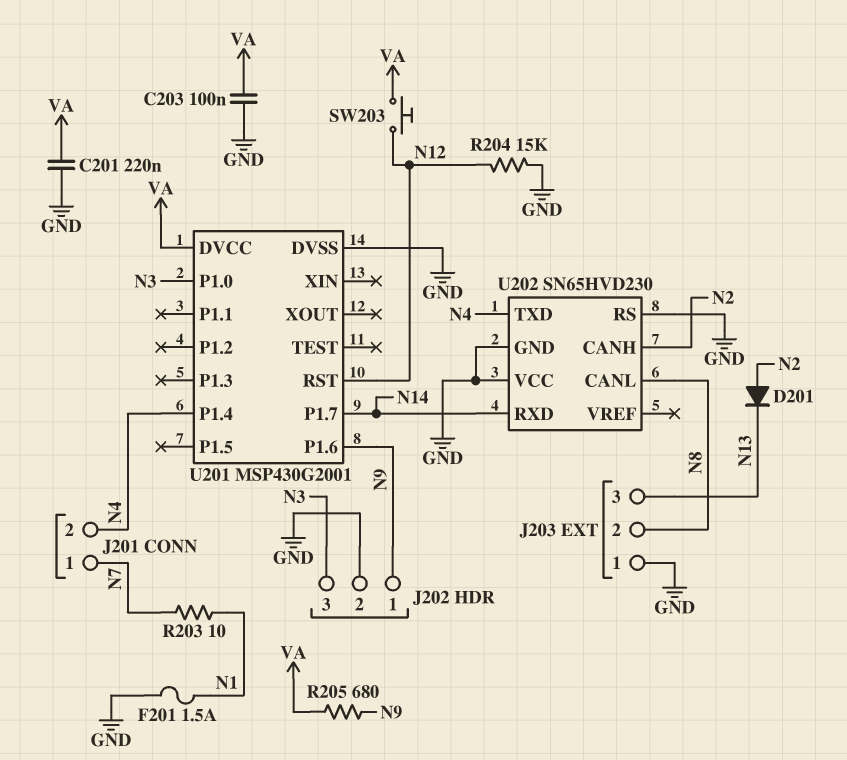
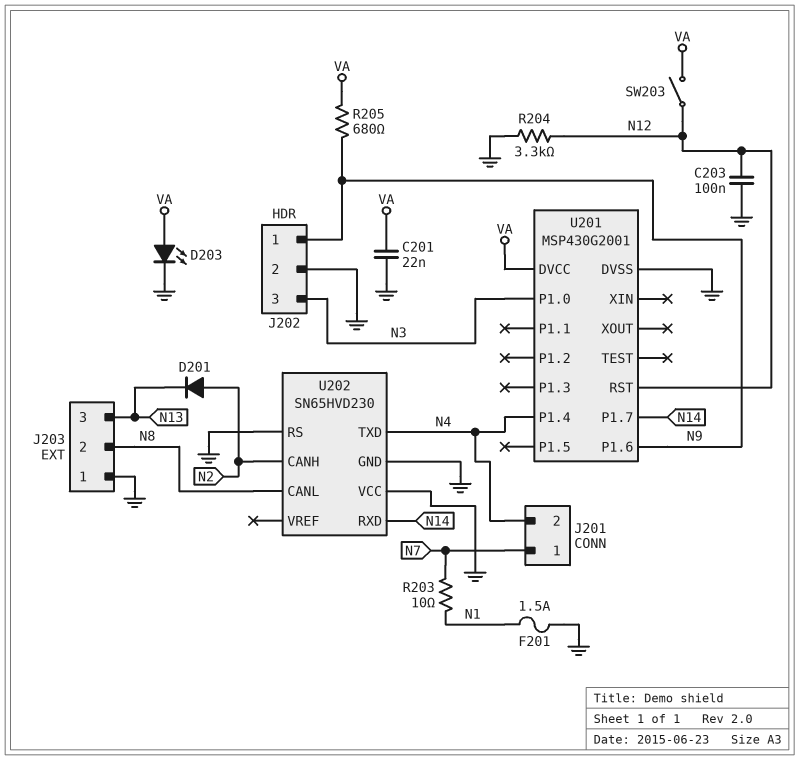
C201: 220nF (GND, VA) -> 22nF (GND, VA)
C203: 100nF (GND, VA) -> 100nF (GND, N12)
D203: none -> LED (A VA, K GND)
R204: 15k (GND, N12) -> 3.3k (GND, N12)
SW203: button (N12, VA) -> switch (N12, VA)

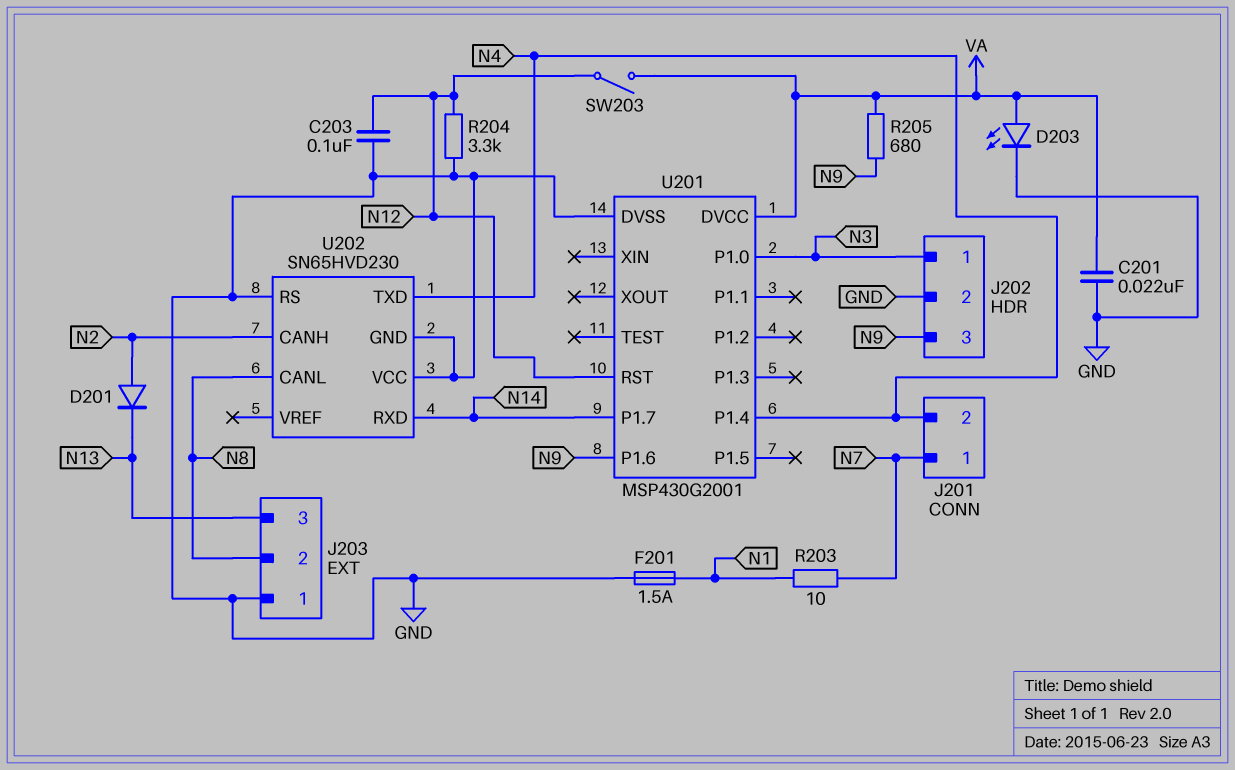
J202 pin 1: N9 -> N3
J202 pin 3: N3 -> N9

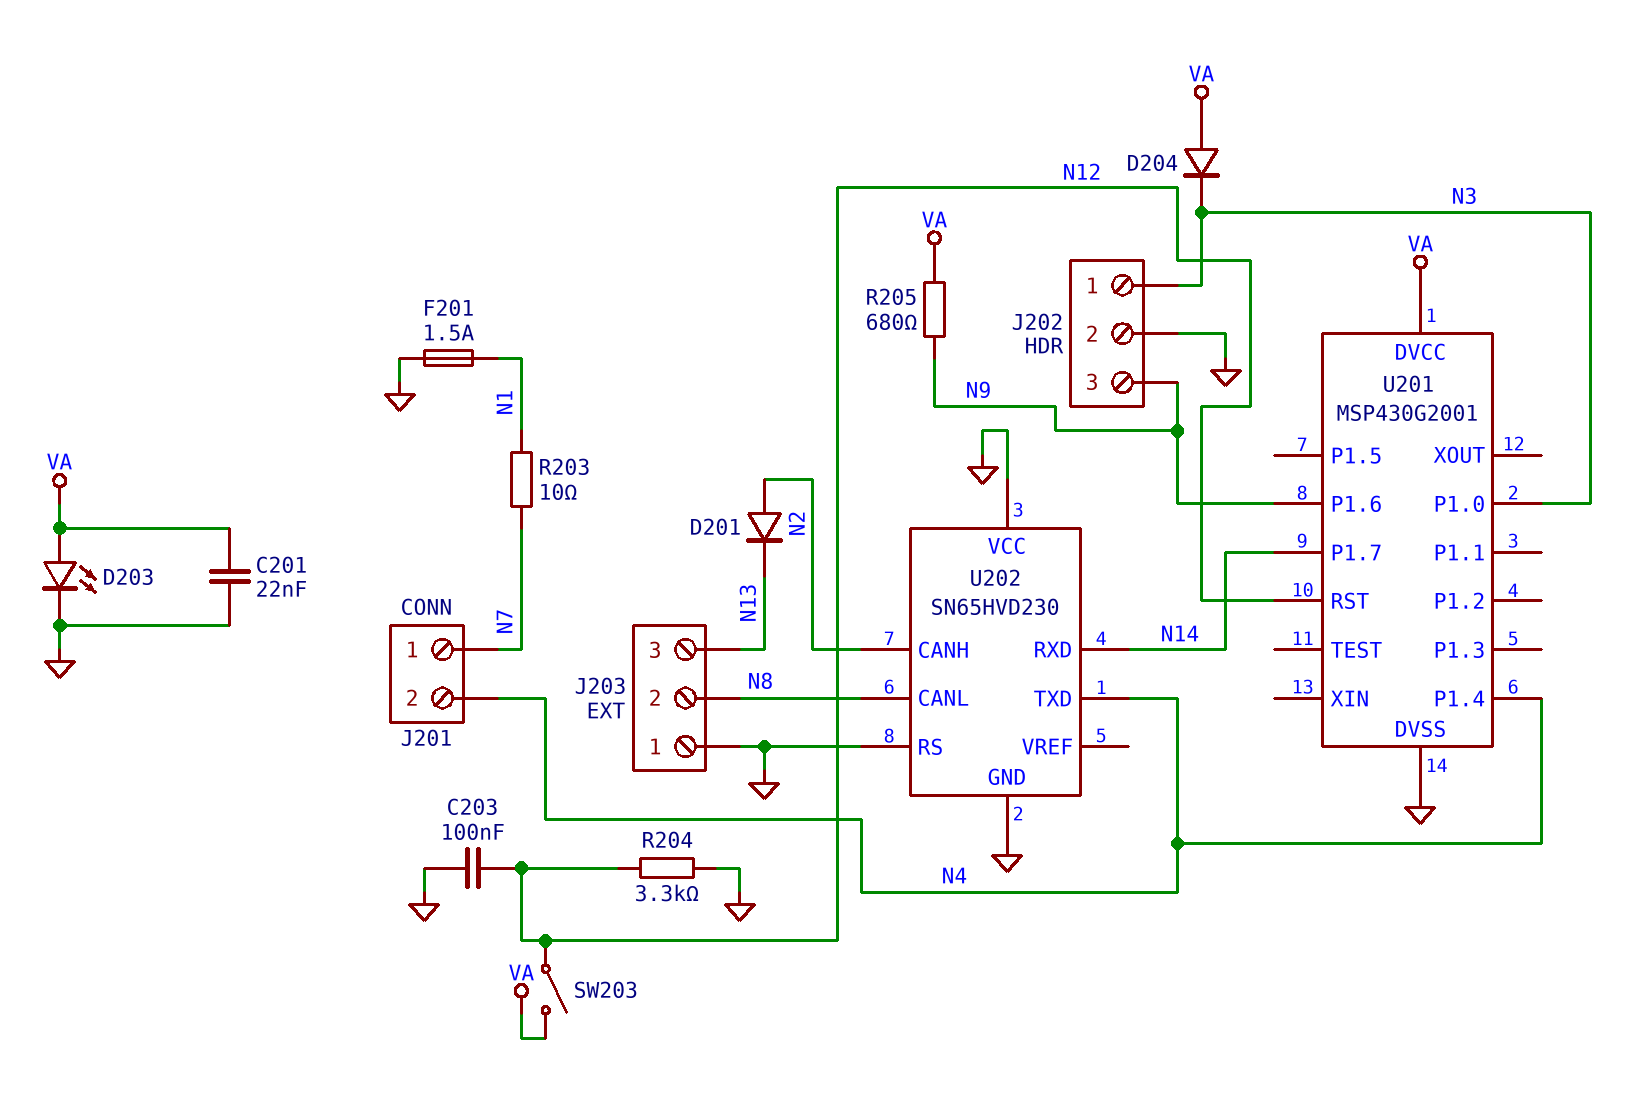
D204: none -> diode (A VA, K N3)

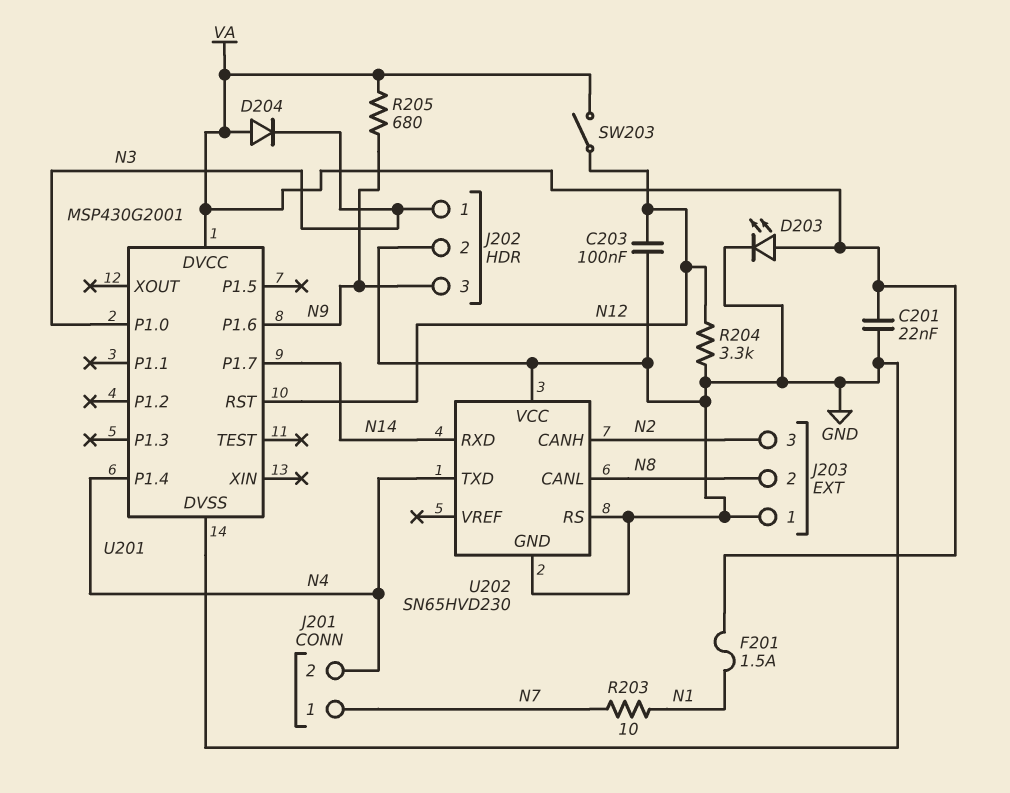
D201: diode (A N2, K N13) -> none
F201: 1.5A (GND, N1) -> 1.5A (N1, VA)
J203 pin 3: N13 -> N2

